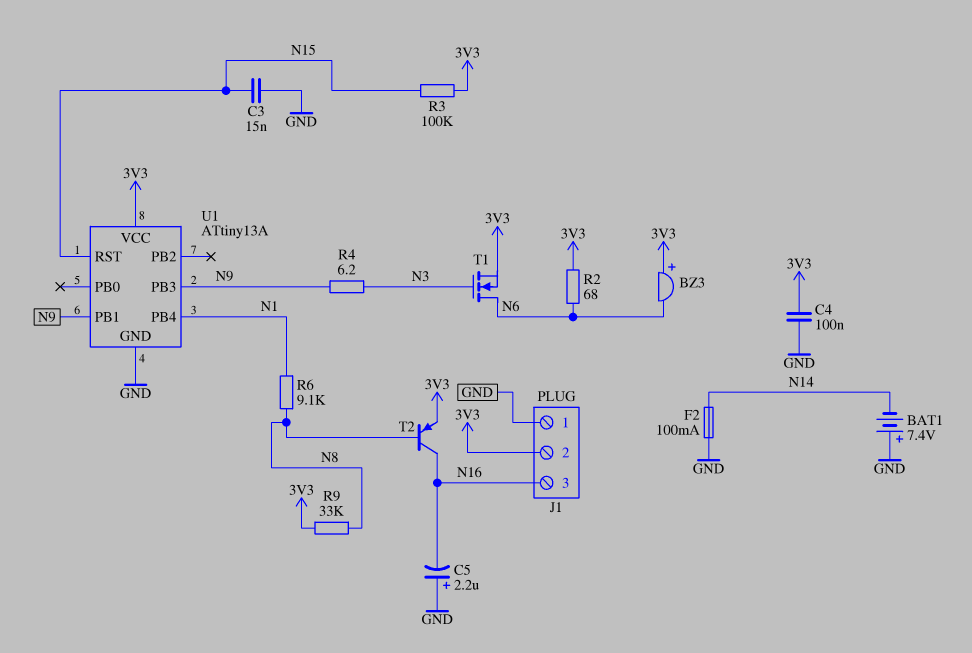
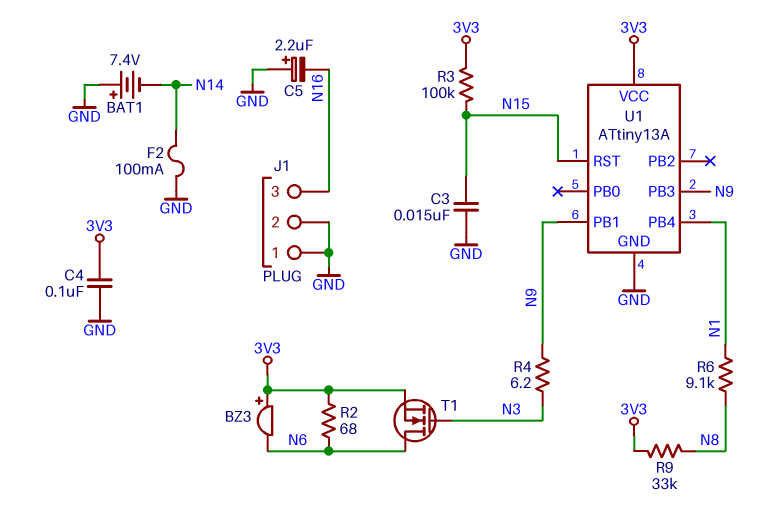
J1 pin 2: 3V3 -> GND
T2: PNP (B N8, C N16, E 3V3) -> none

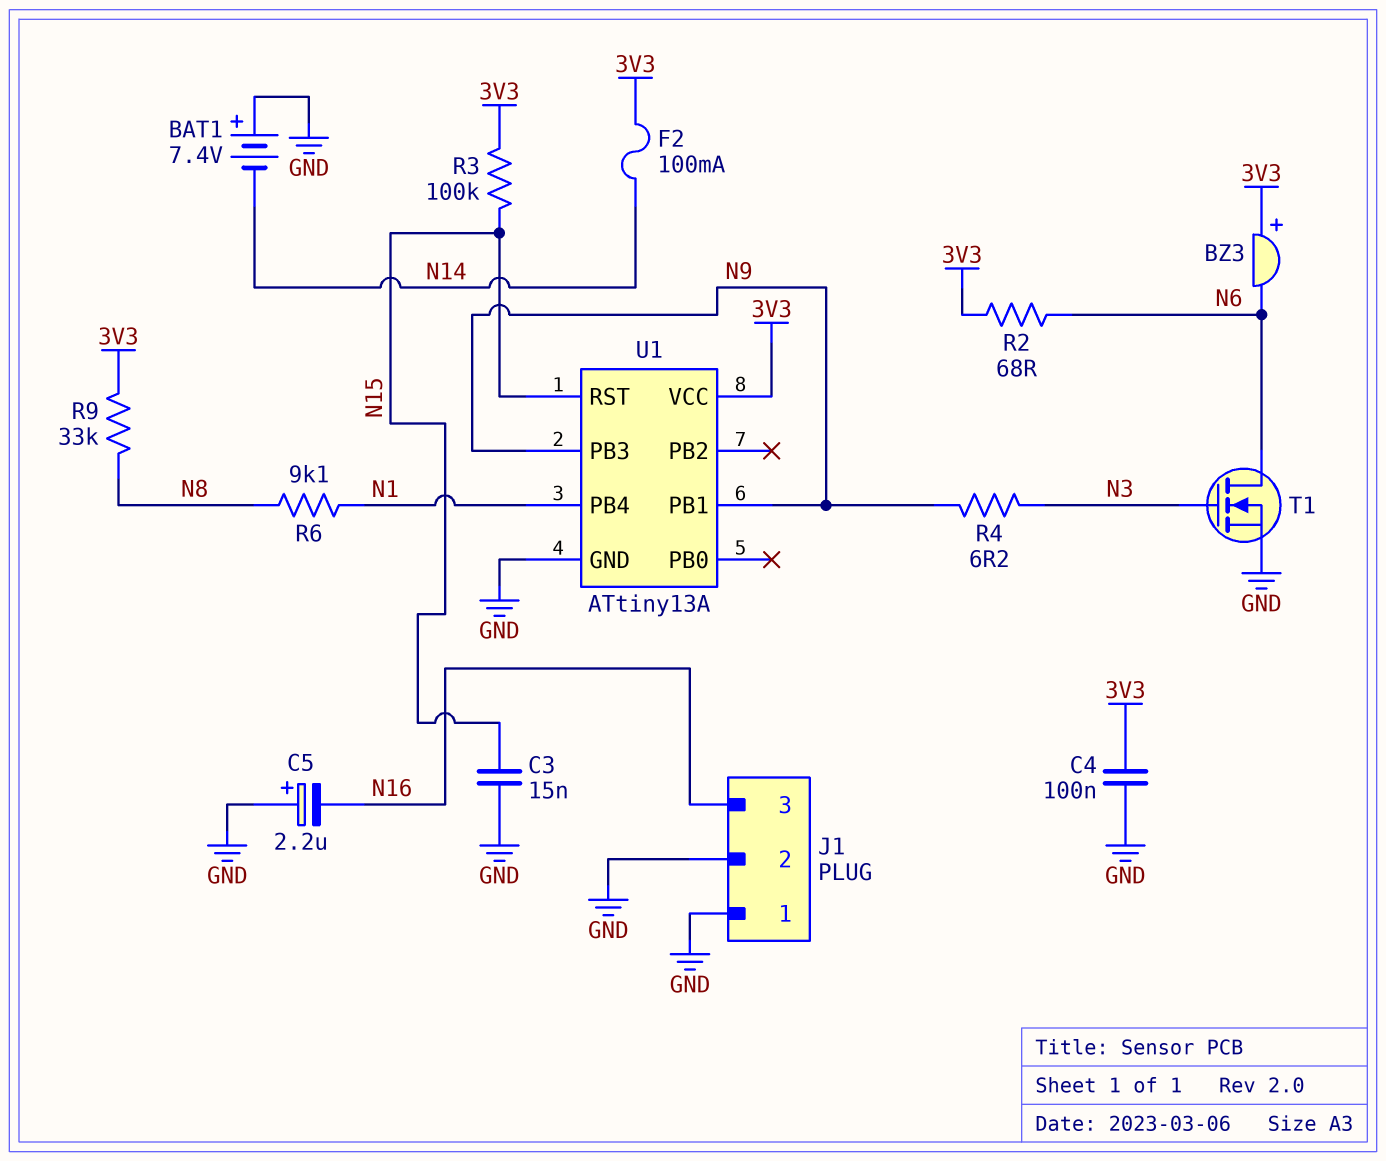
F2: 100mA (GND, N14) -> 100mA (3V3, N14)
T1: NMOS (G N3, D N6, S 3V3) -> NMOS (G N3, D N6, S GND)

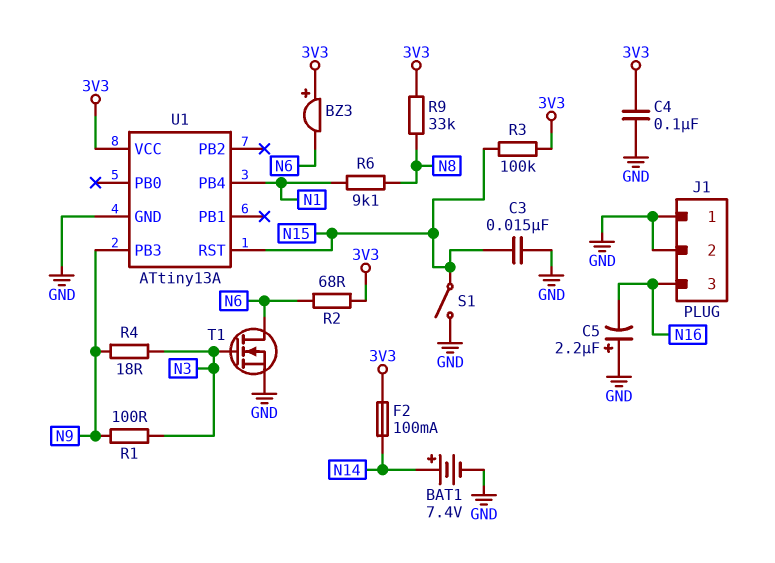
BAT1: 7.4V (plus GND, minus N14) -> 7.4V (plus N14, minus GND)
R1: none -> 100 (N3, N9)
R4: 6.2 (N3, N9) -> 18 (N3, N9)
S1: none -> switch (GND, N15)
U1 pin PB1: N9 -> none

